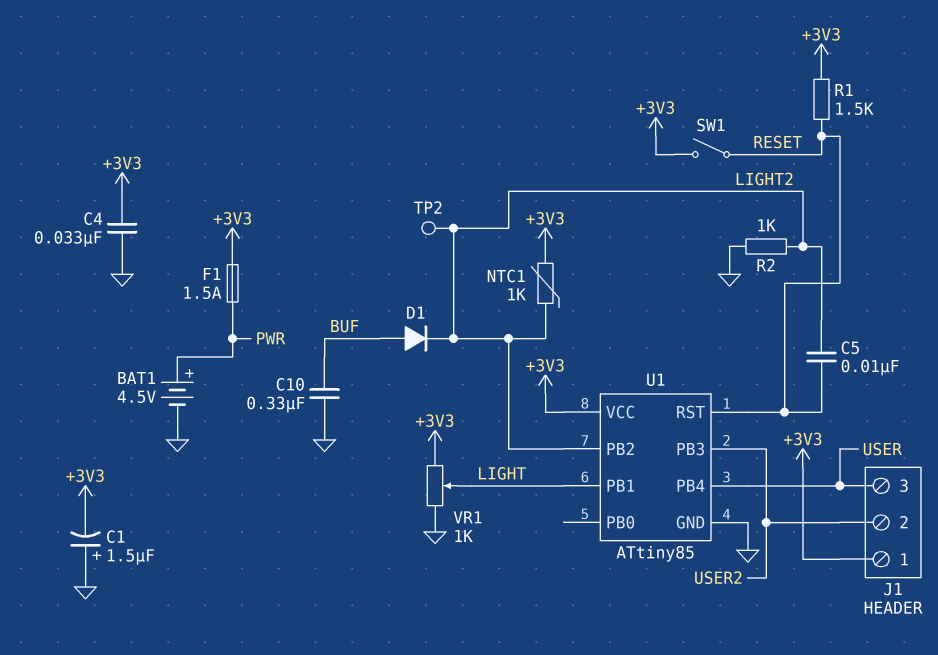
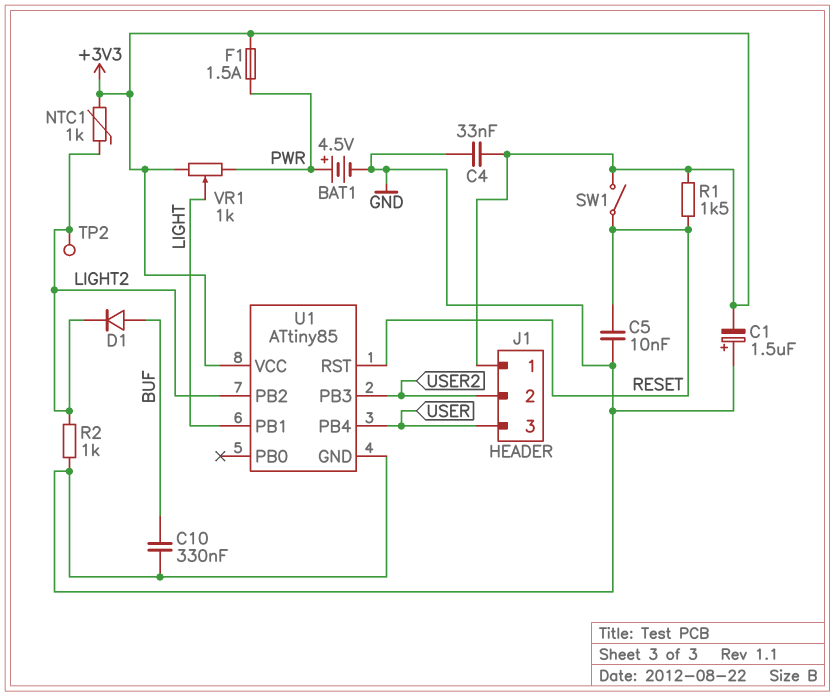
C5: 10nF (LIGHT2, RESET) -> 10nF (GND, RESET)
VR1: 1k (+3V3, GND, wiper LIGHT) -> 1k (+3V3, PWR, wiper LIGHT)

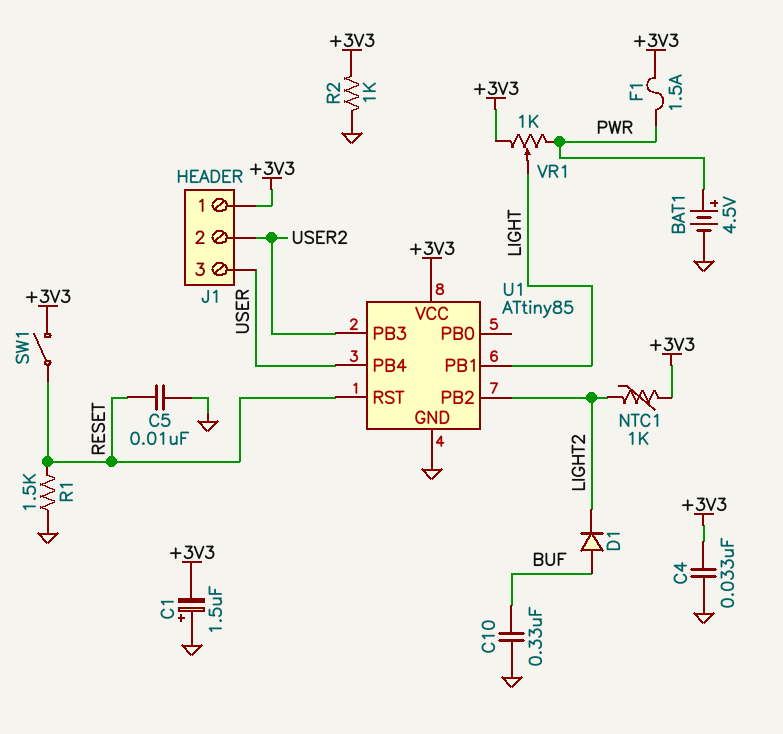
R1: 1.5k (+3V3, RESET) -> 1.5k (GND, RESET)
R2: 1k (GND, LIGHT2) -> 1k (+3V3, GND)
TP2: test point (LIGHT2) -> none

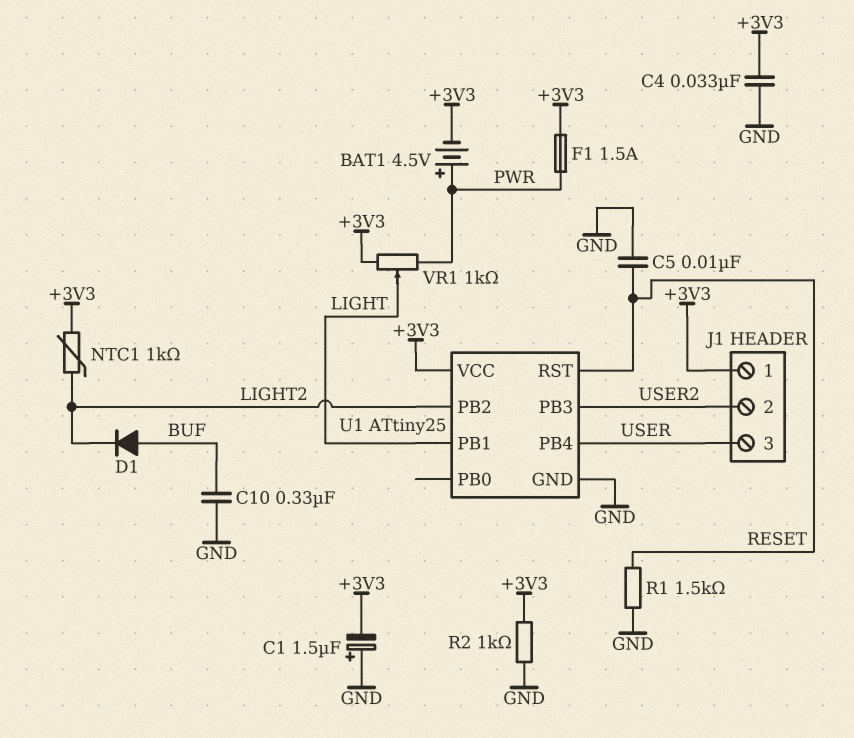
BAT1: 4.5V (plus PWR, minus GND) -> 4.5V (plus PWR, minus +3V3)
SW1: switch (+3V3, RESET) -> none
U1: ATtiny85 -> ATtiny25

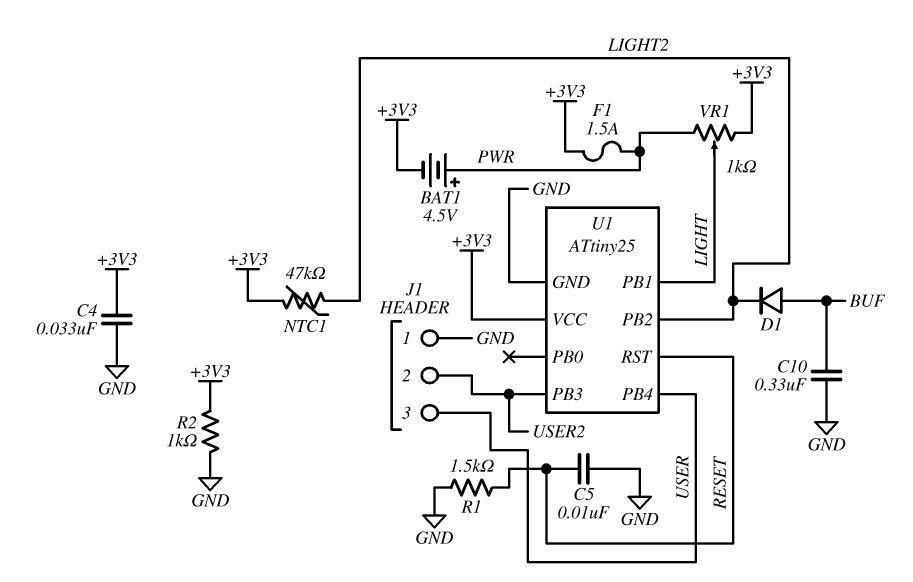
C1: 1.5uF (plus GND, minus +3V3) -> none
J1 pin 1: +3V3 -> GND
NTC1: 1k (+3V3, LIGHT2) -> 47k (+3V3, LIGHT2)

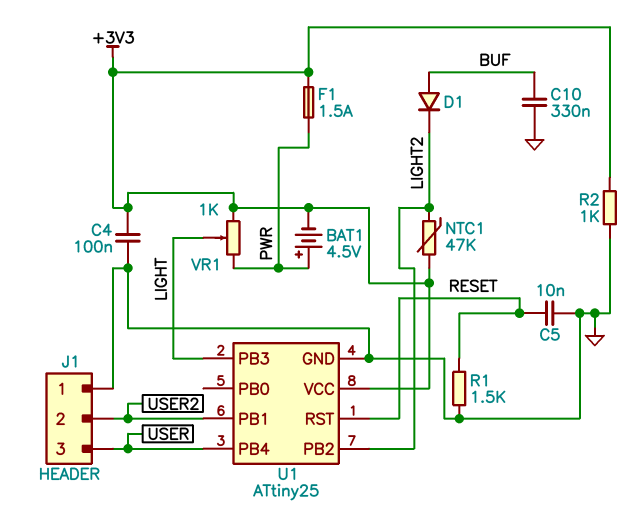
C4: 33nF (+3V3, GND) -> 100nF (+3V3, GND)
U1 pin PB1: LIGHT -> USER2
U1 pin PB3: USER2 -> LIGHT

